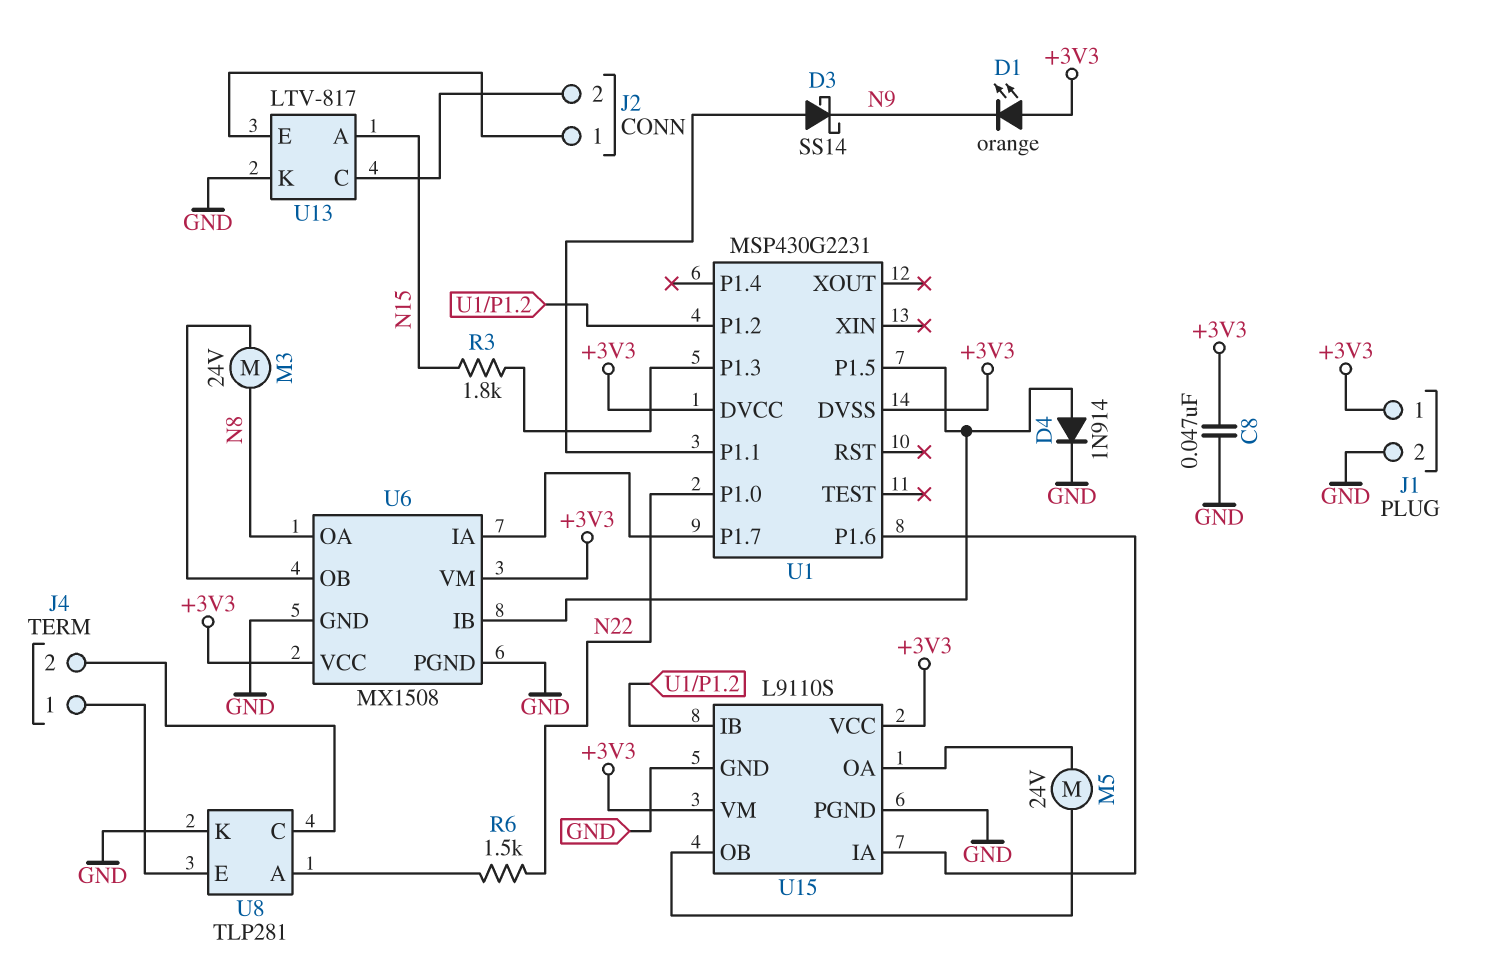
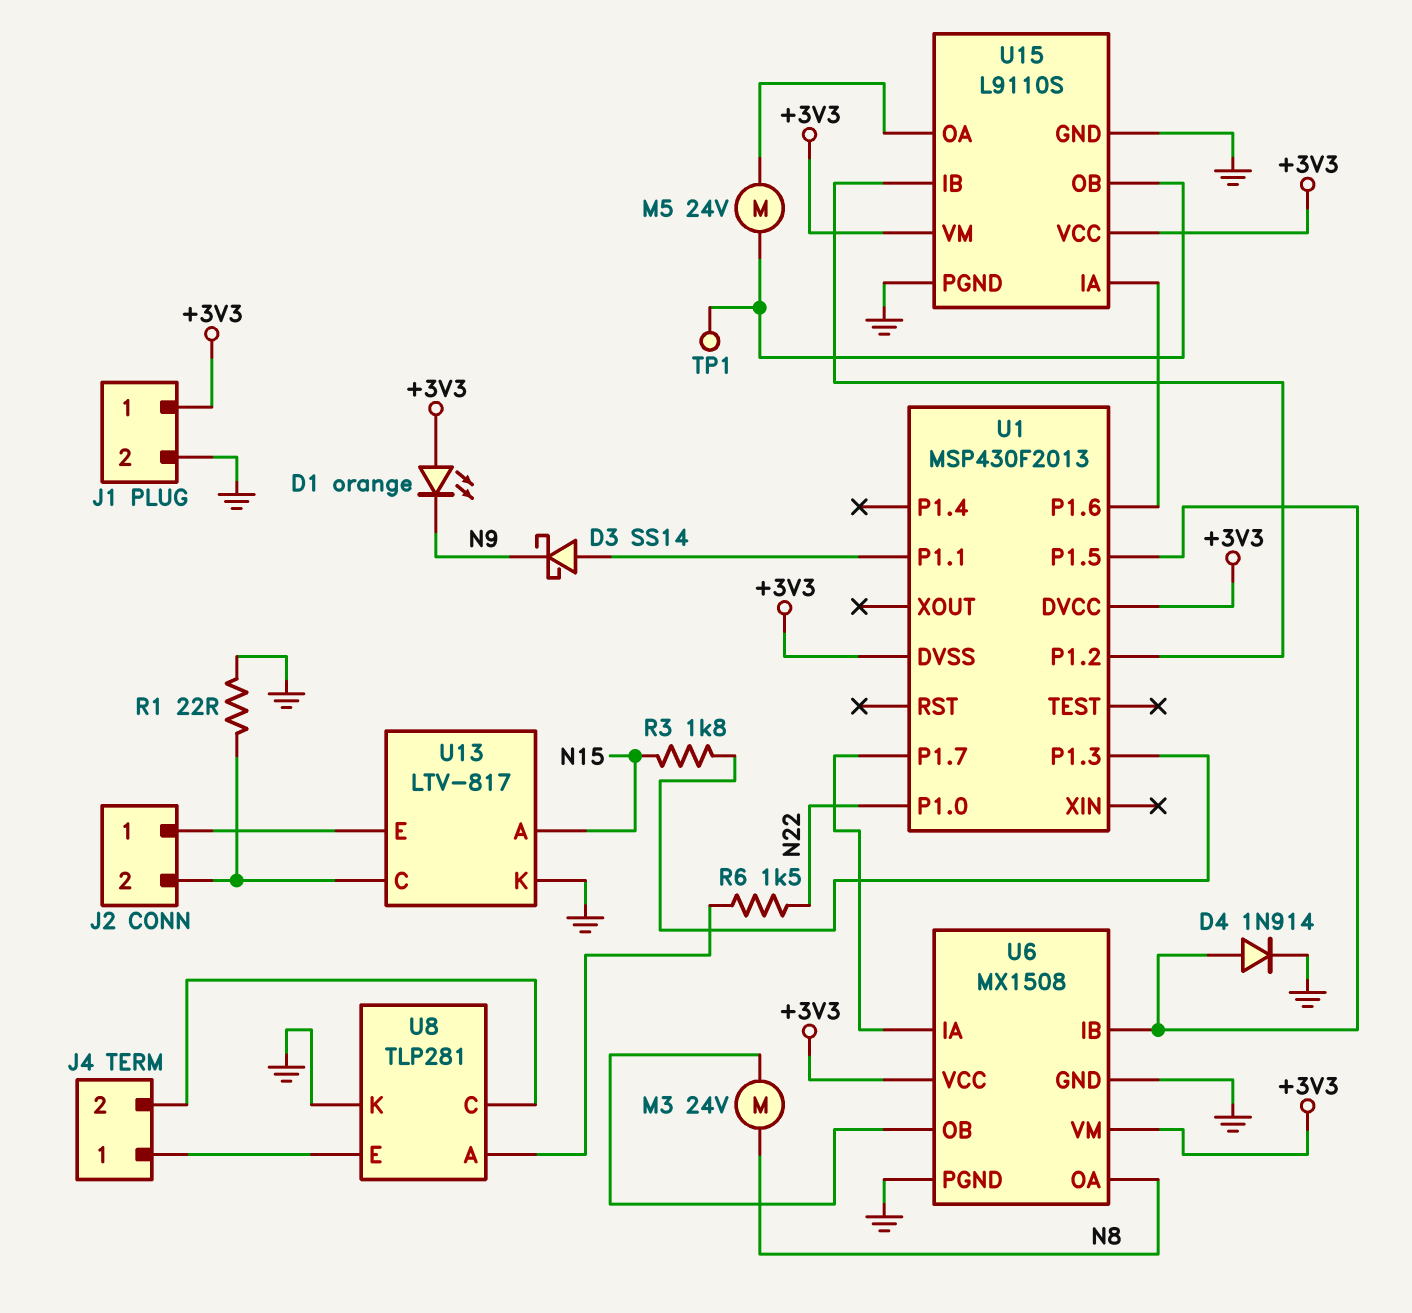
C8: 47nF (+3V3, GND) -> none
R1: none -> 22 (GND, J2/2)
TP1: none -> test point (U15/OB)
U1: MSP430G2231 -> MSP430F2013

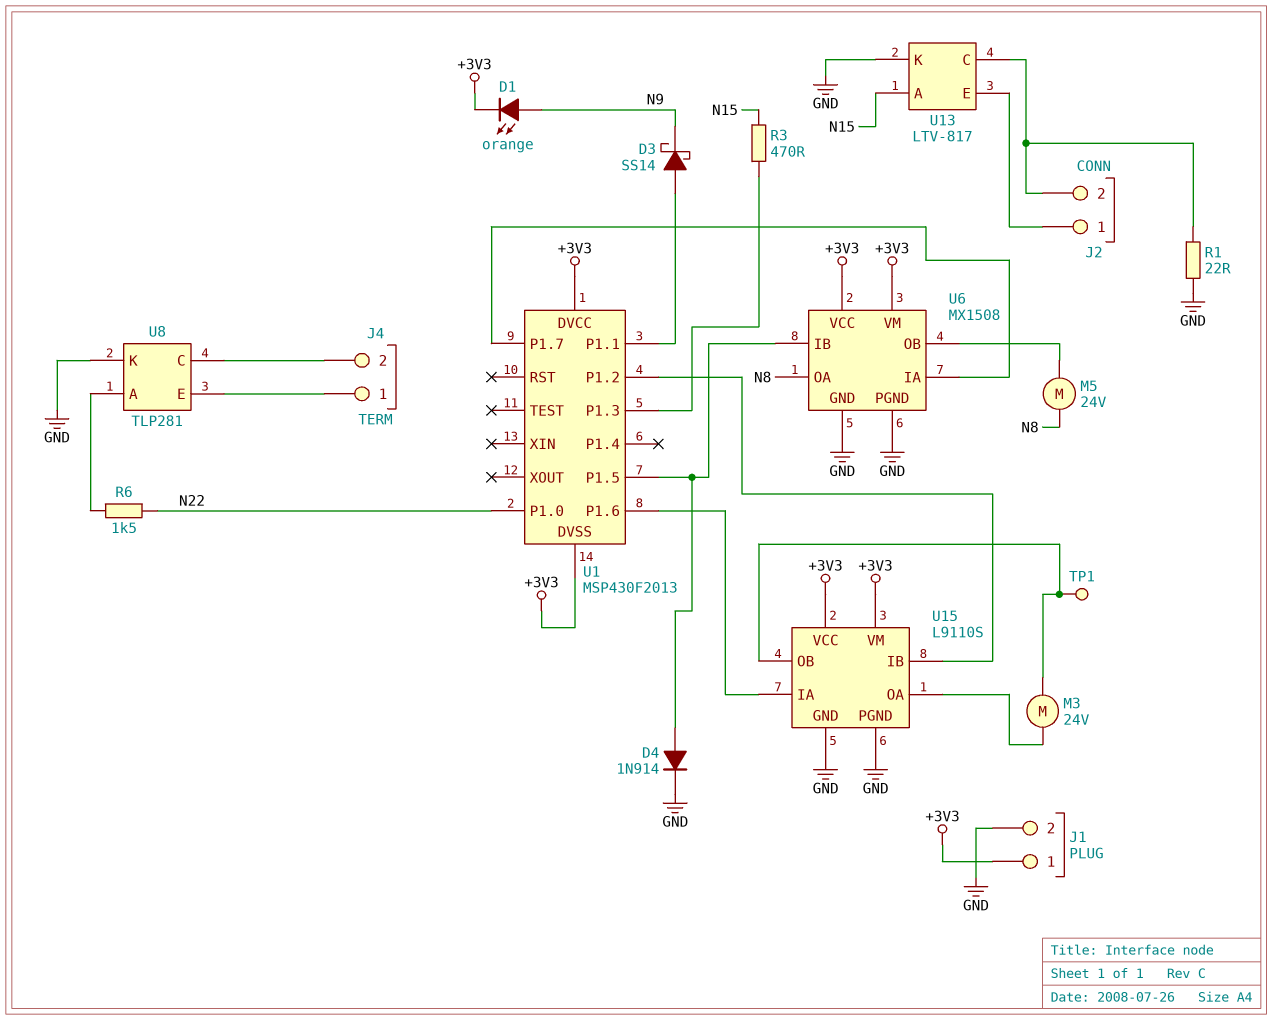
D1: LED orange (A +3V3, K N9) -> LED orange (A N9, K +3V3)
M3: motor 24V (N8, U6/OB) -> motor 24V (U15/OA, U15/OB)
M5: motor 24V (U15/OA, U15/OB) -> motor 24V (N8, U6/OB)
R3: 1.8k (N15, U1/P1.3) -> 470 (N15, U1/P1.3)

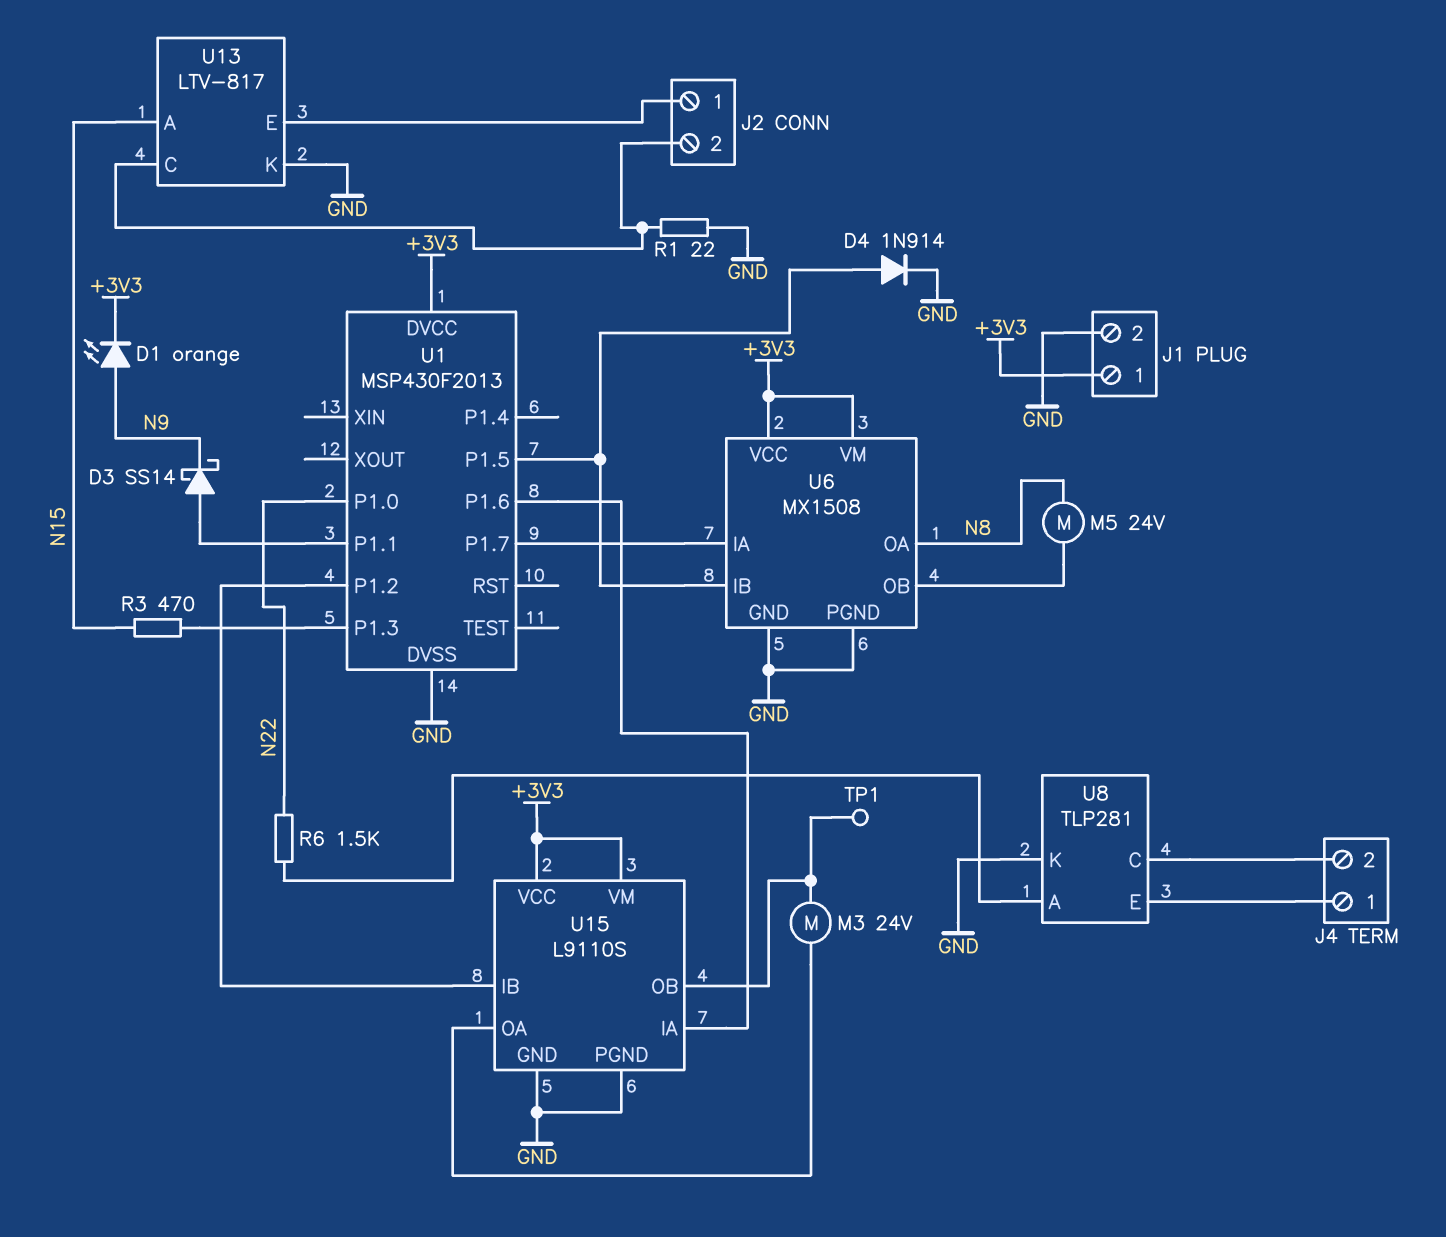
U1 pin DVSS: +3V3 -> GND

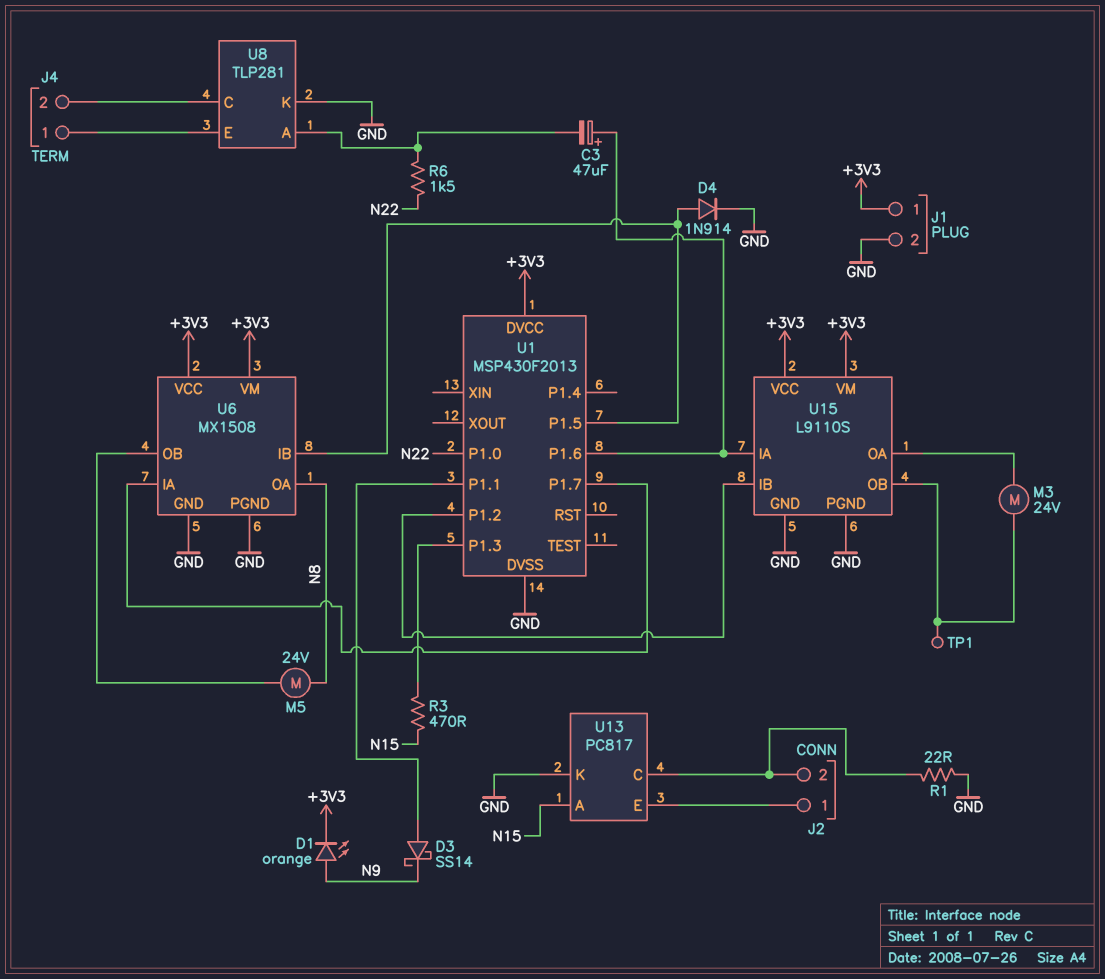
C3: none -> 47uF (plus U1/P1.6, minus U8/A)
U13: LTV-817 -> PC817

